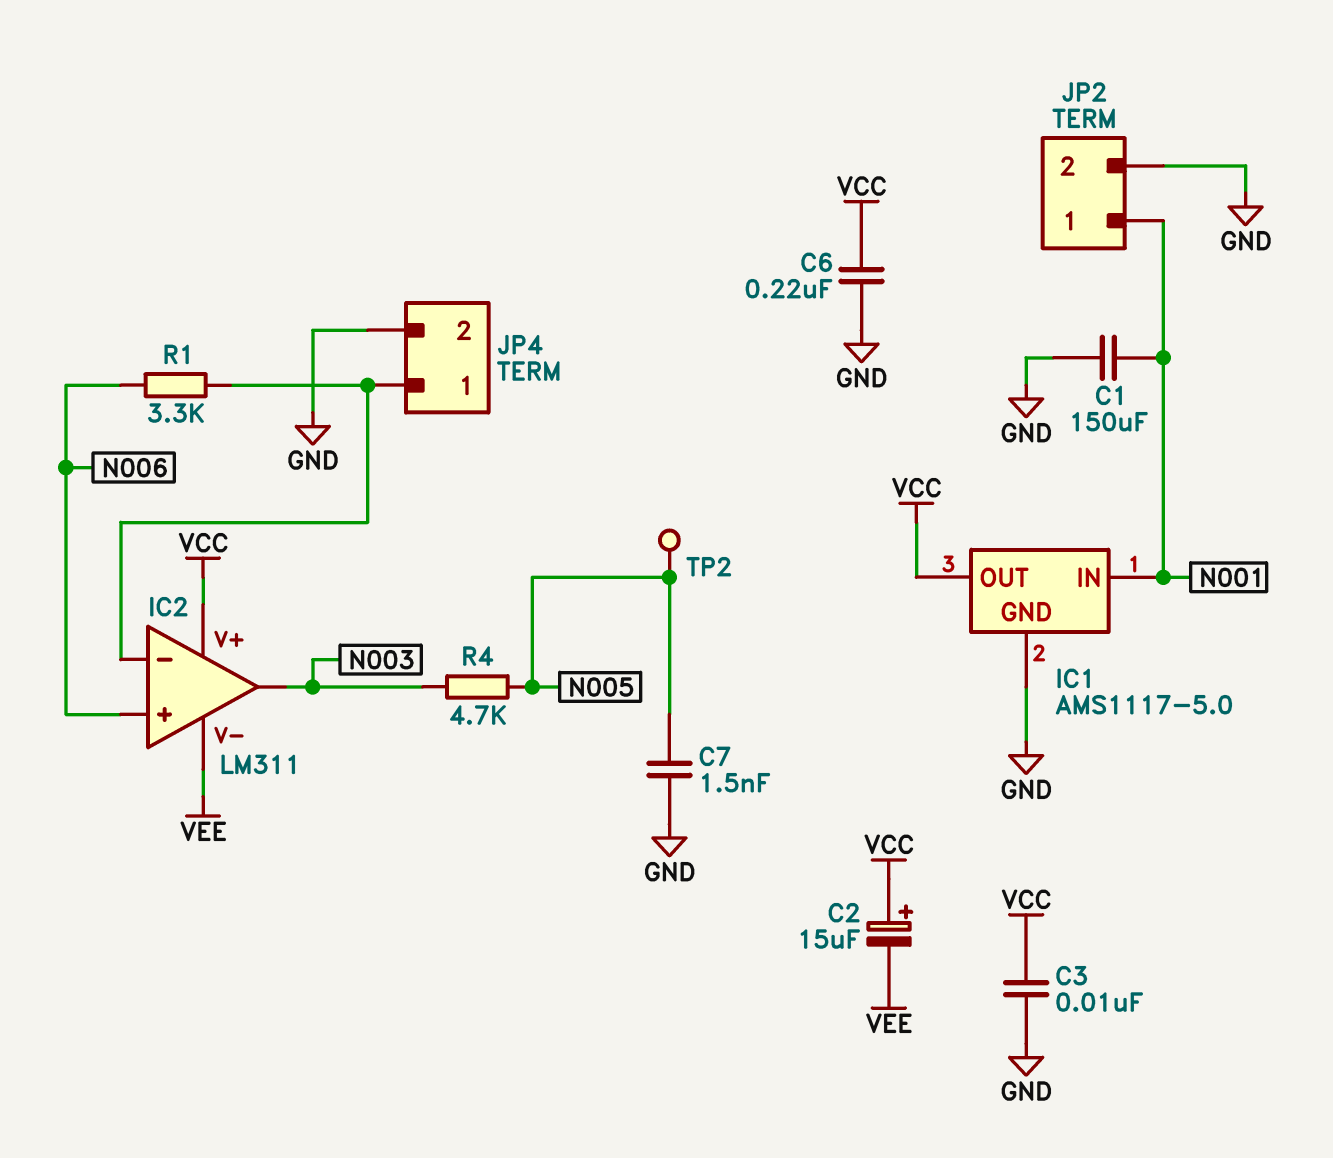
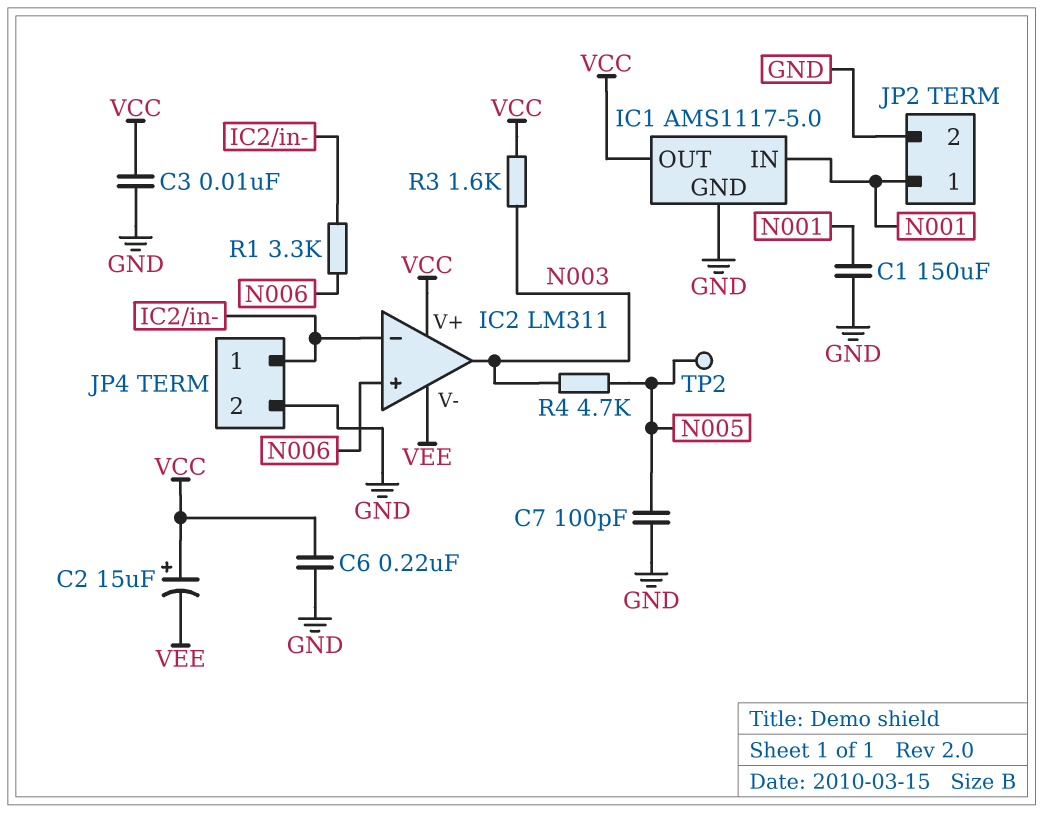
C7: 1.5nF (GND, N005) -> 100pF (GND, N005)
R3: none -> 1.6k (N003, VCC)

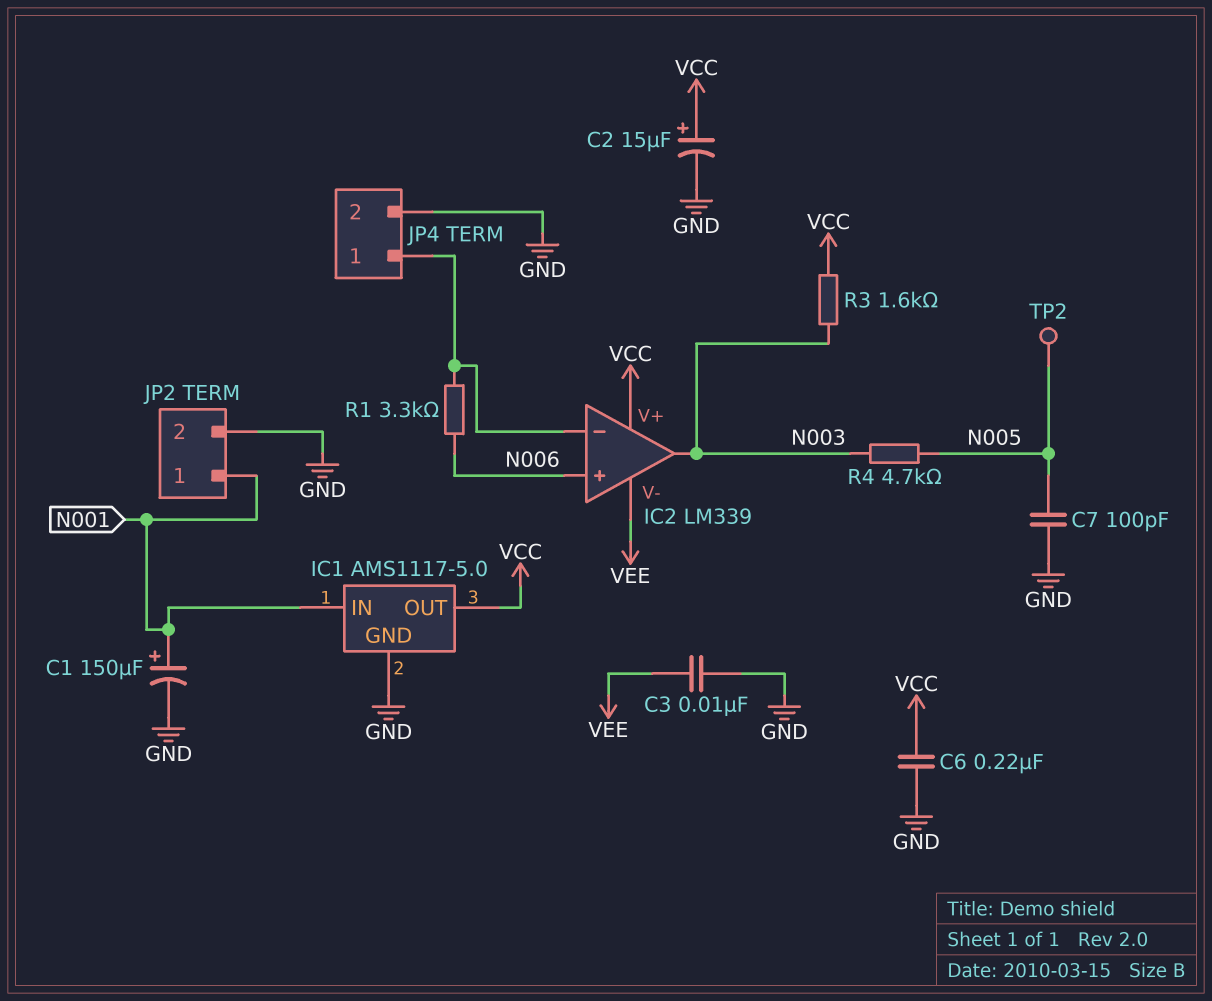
C1: 150uF (GND, N001) -> 150uF (plus N001, minus GND)
C2: 15uF (plus VCC, minus VEE) -> 15uF (plus VCC, minus GND)
C3: 10nF (GND, VCC) -> 10nF (GND, VEE)
IC2: LM311 -> LM339

